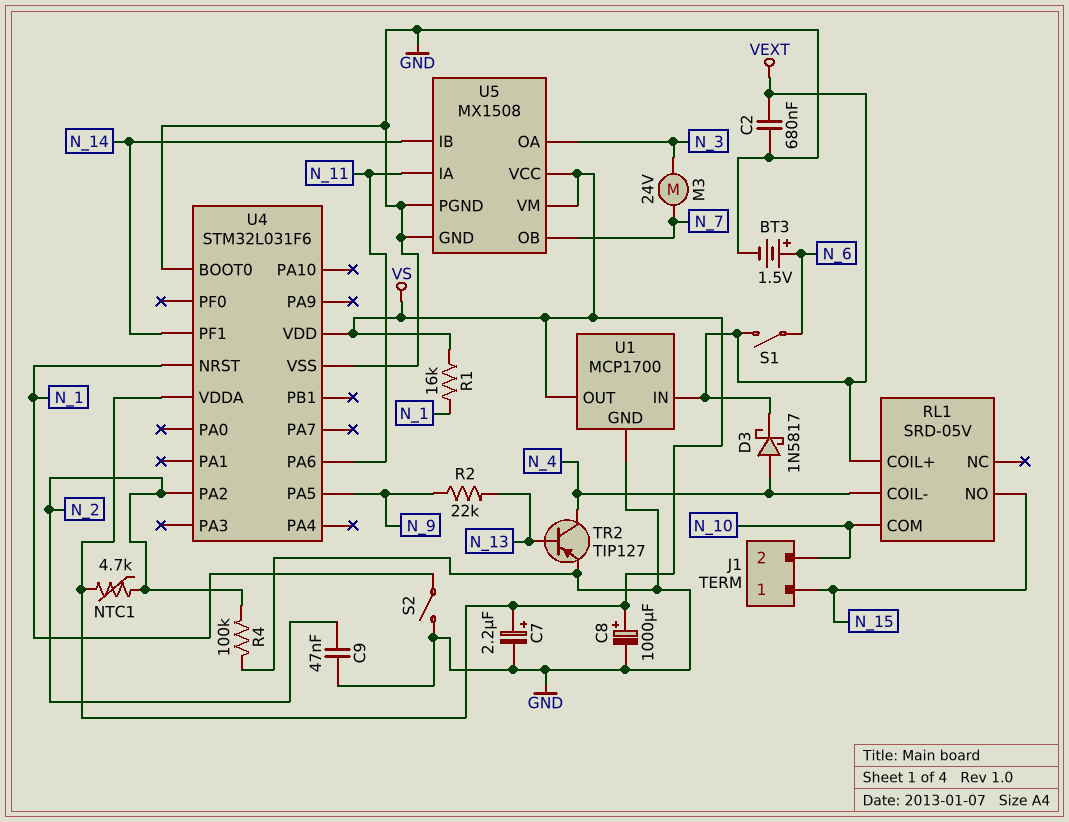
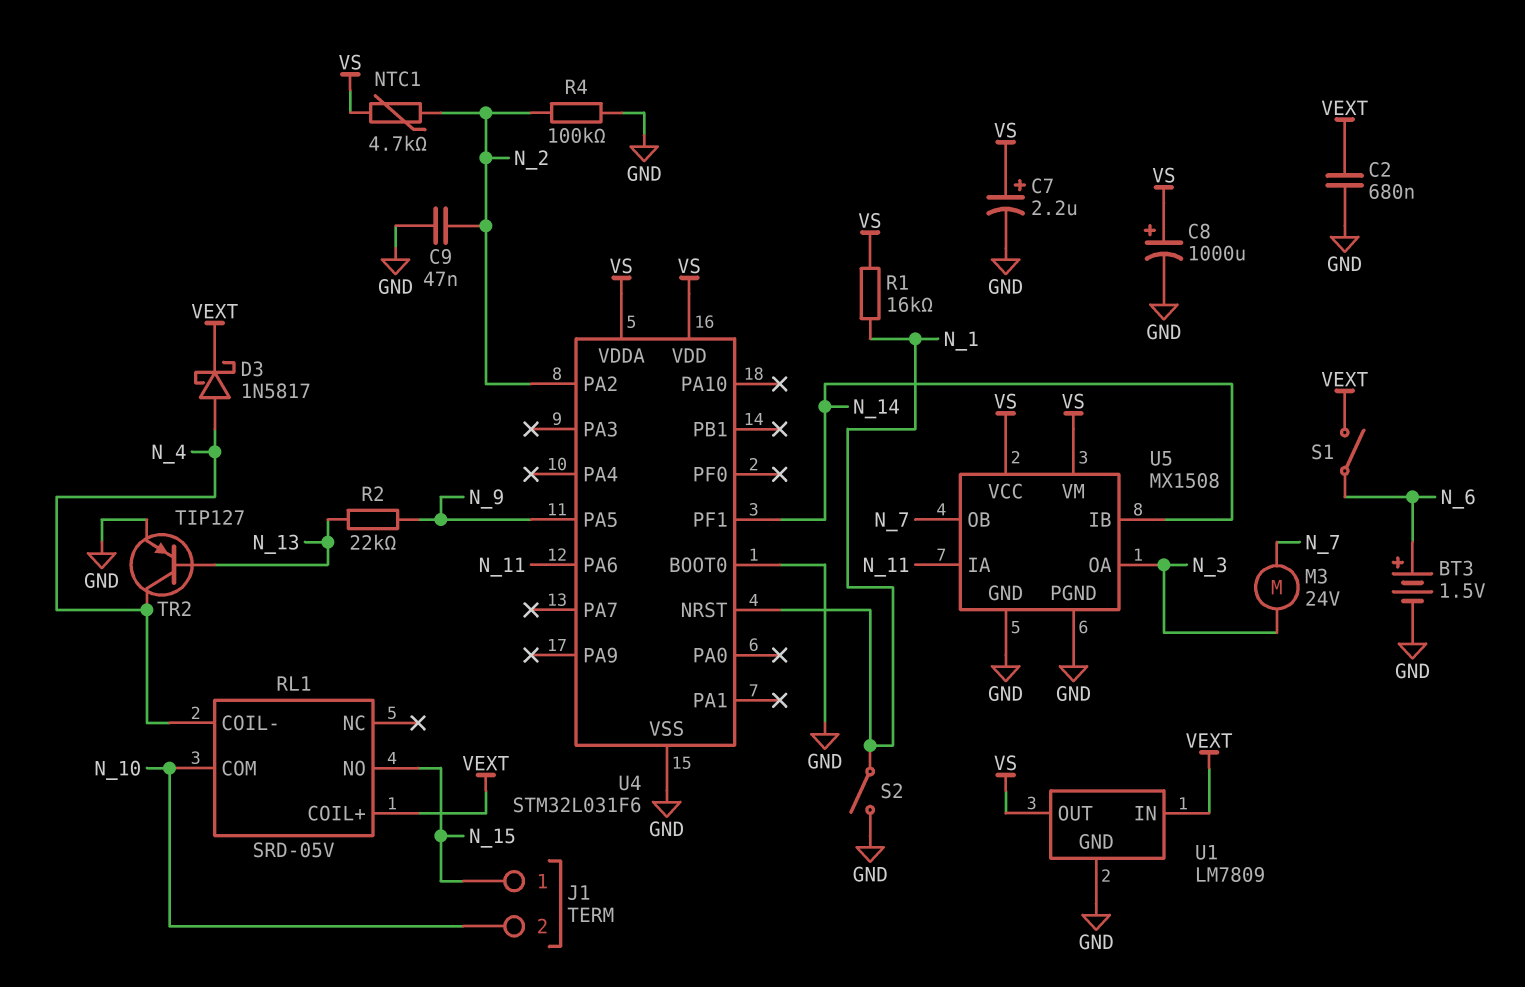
U1: MCP1700 -> LM7809

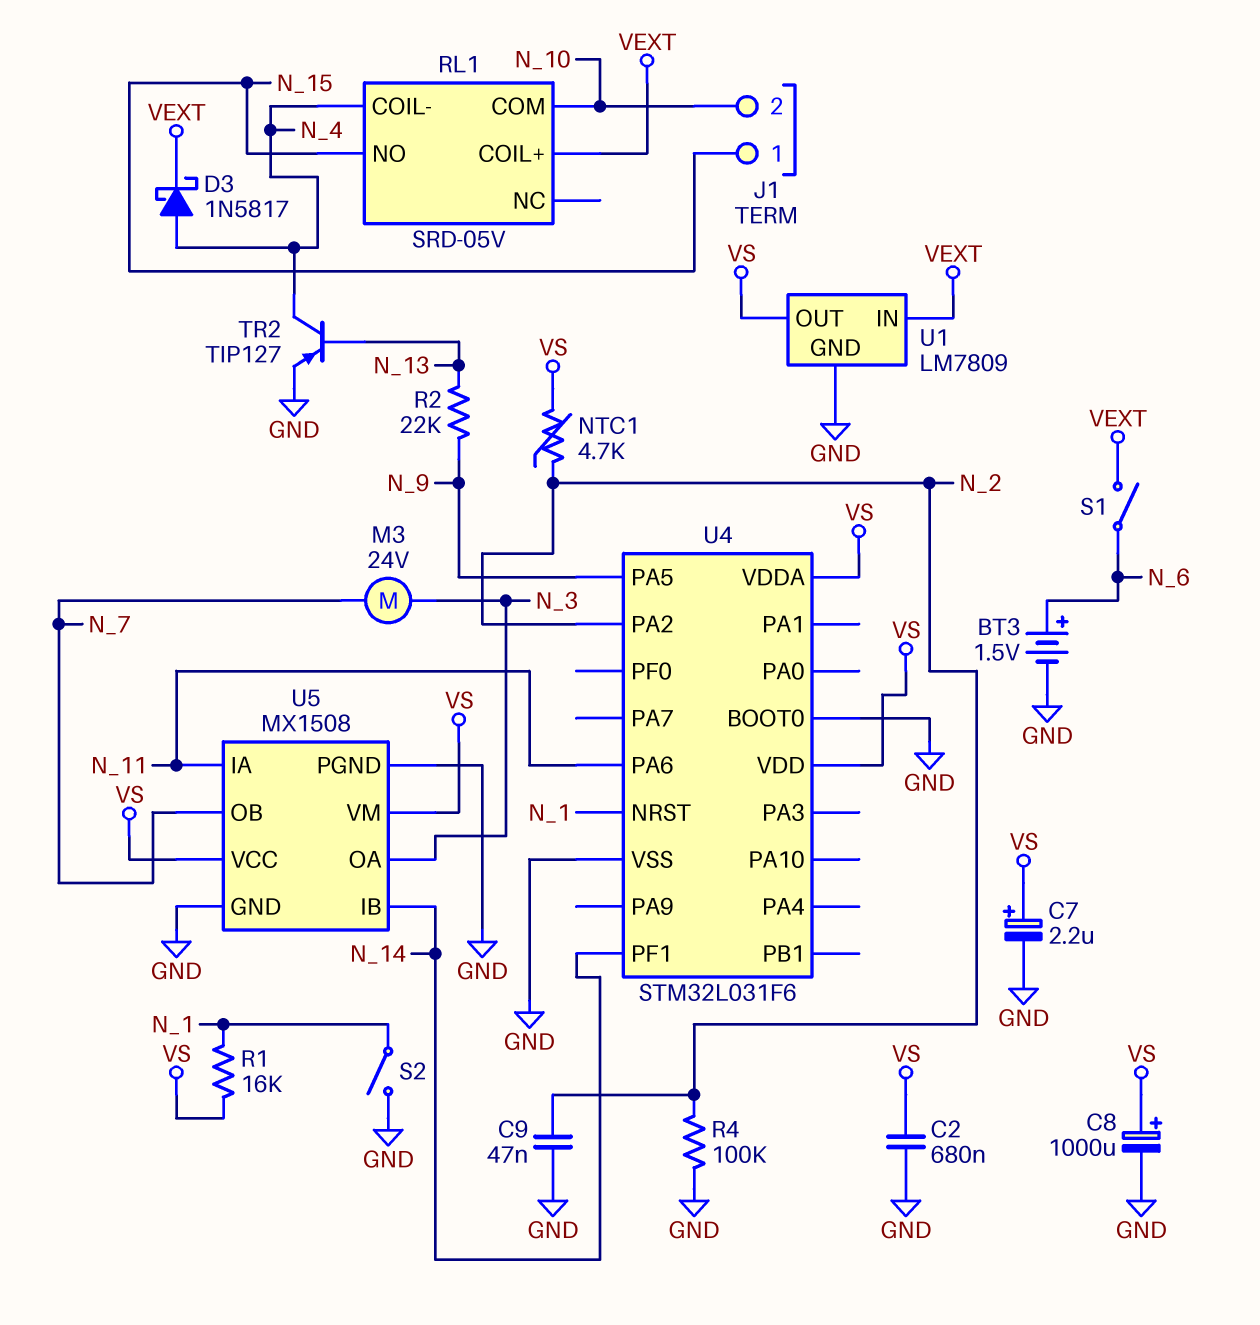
C2: 680nF (GND, VEXT) -> 680nF (GND, VS)

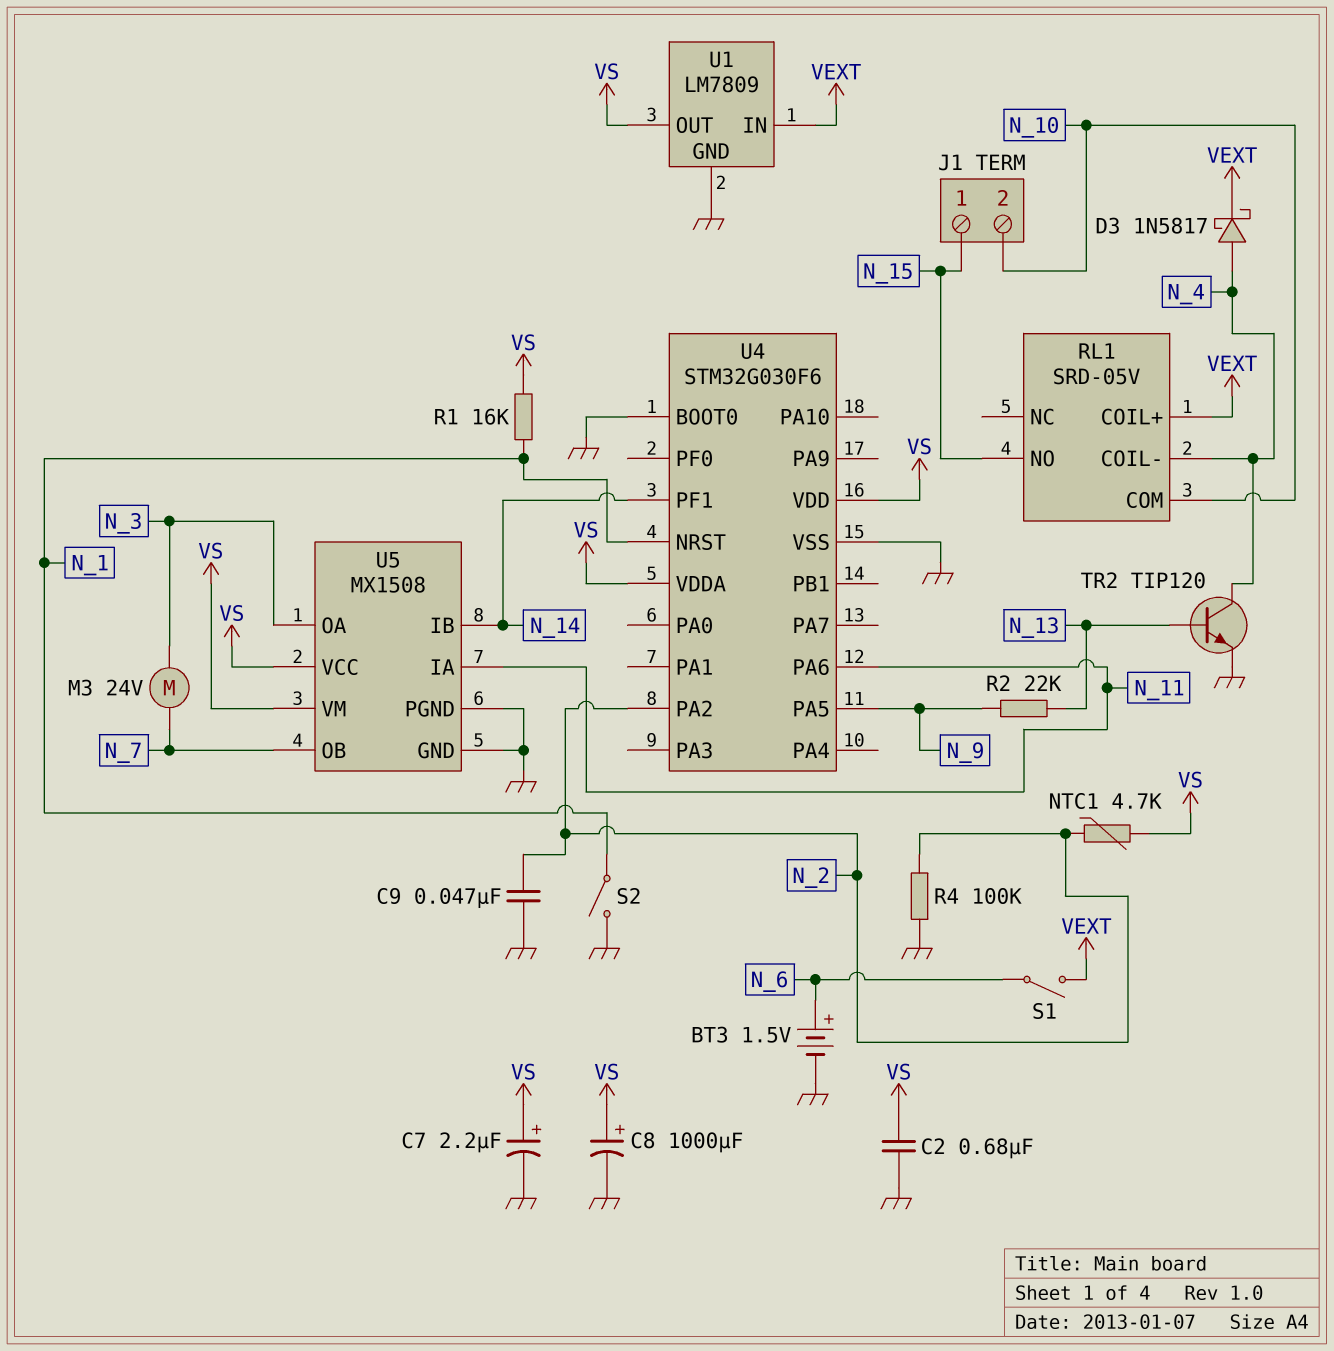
TR2: PNP TIP127 (B N_13, C N_4, E GND) -> NPN TIP120 (B N_13, C N_4, E GND)
U4: STM32L031F6 -> STM32G030F6

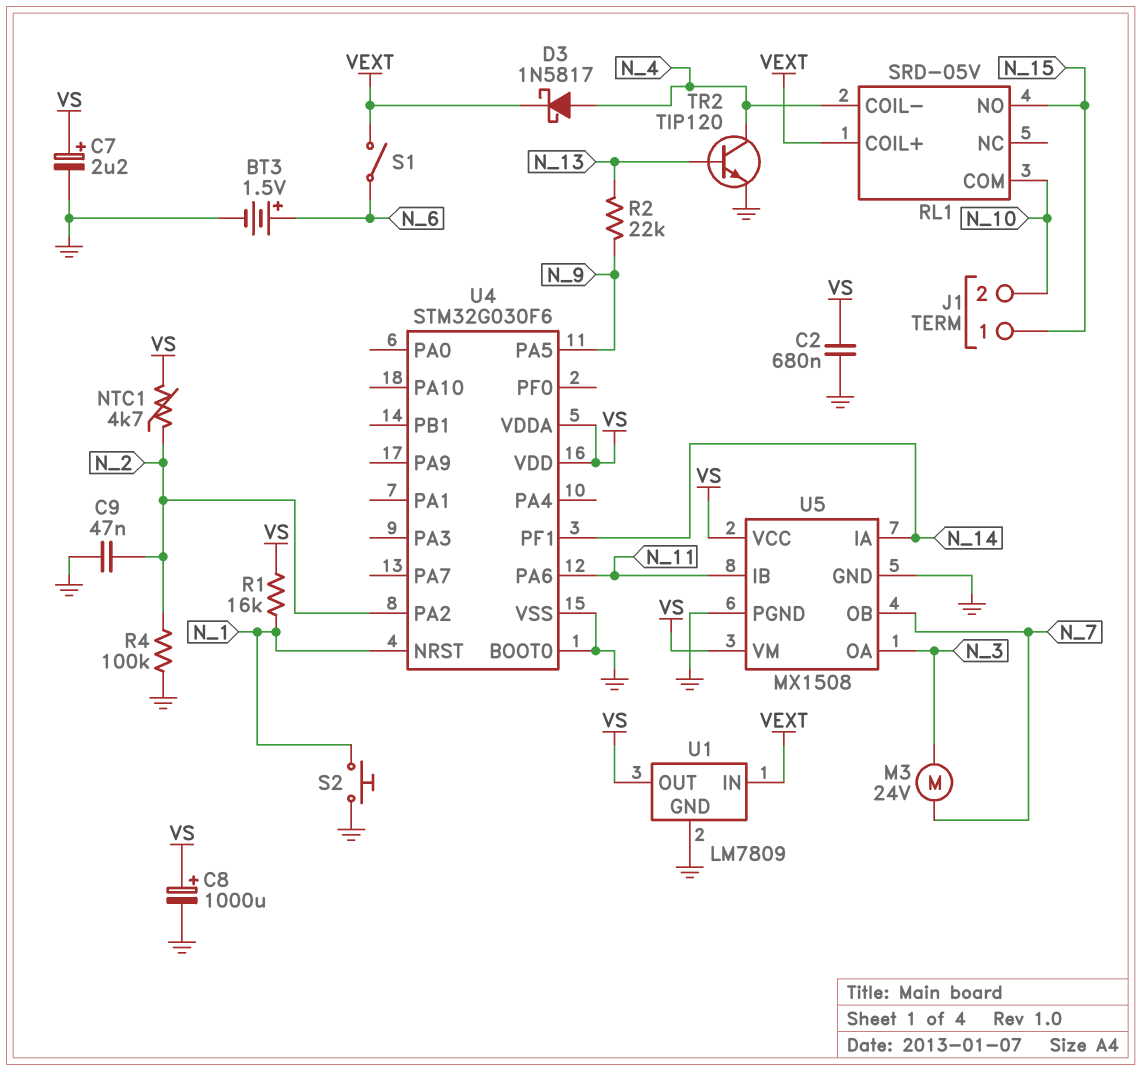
S2: switch (GND, N_1) -> button (GND, N_1)
U5 pin IA: N_11 -> N_14
U5 pin IB: N_14 -> N_11

